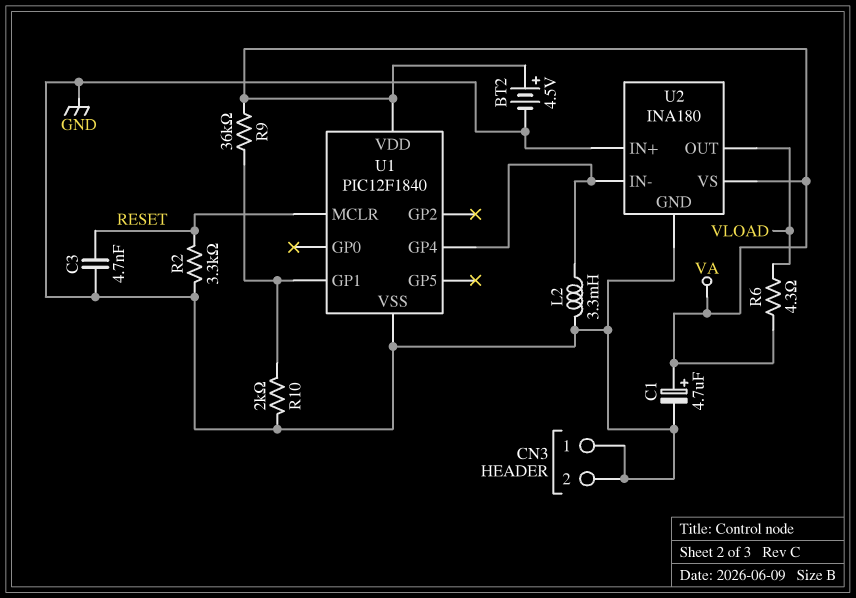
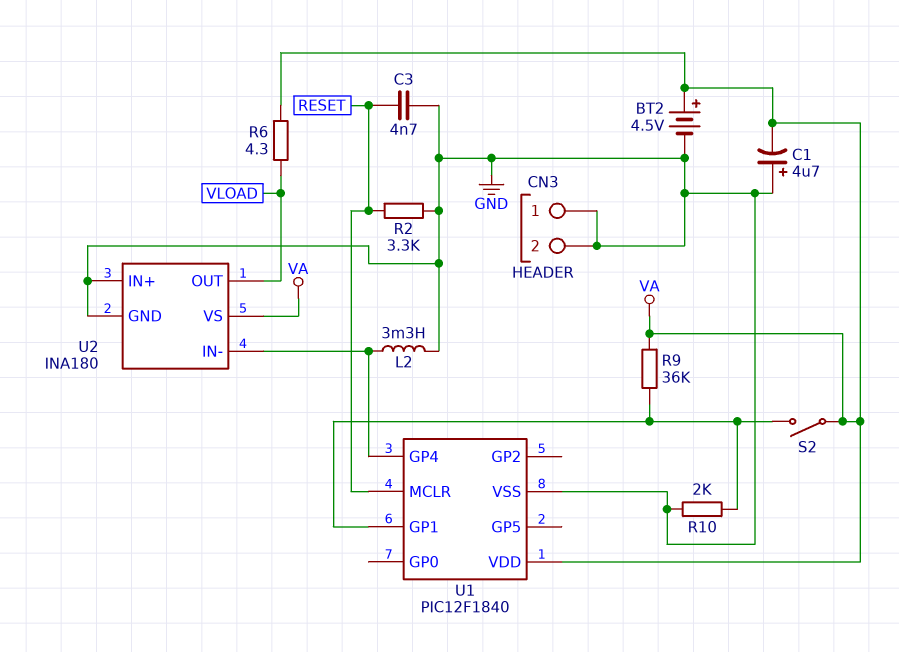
C1: 4.7uF (plus VA, minus GND) -> 4.7uF (plus GND, minus VA)
S2: none -> switch (U1/GP1, VA)

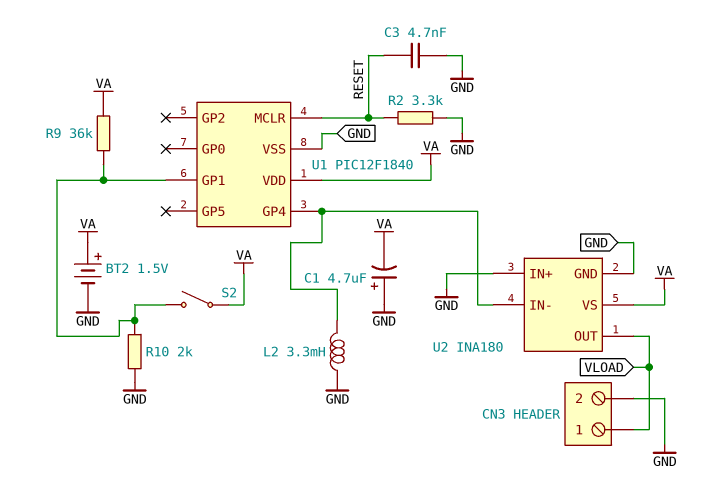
BT2: 4.5V (plus VA, minus GND) -> 1.5V (plus VA, minus GND)
CN3 pin 1: GND -> VLOAD
R6: 4.3 (VA, VLOAD) -> none

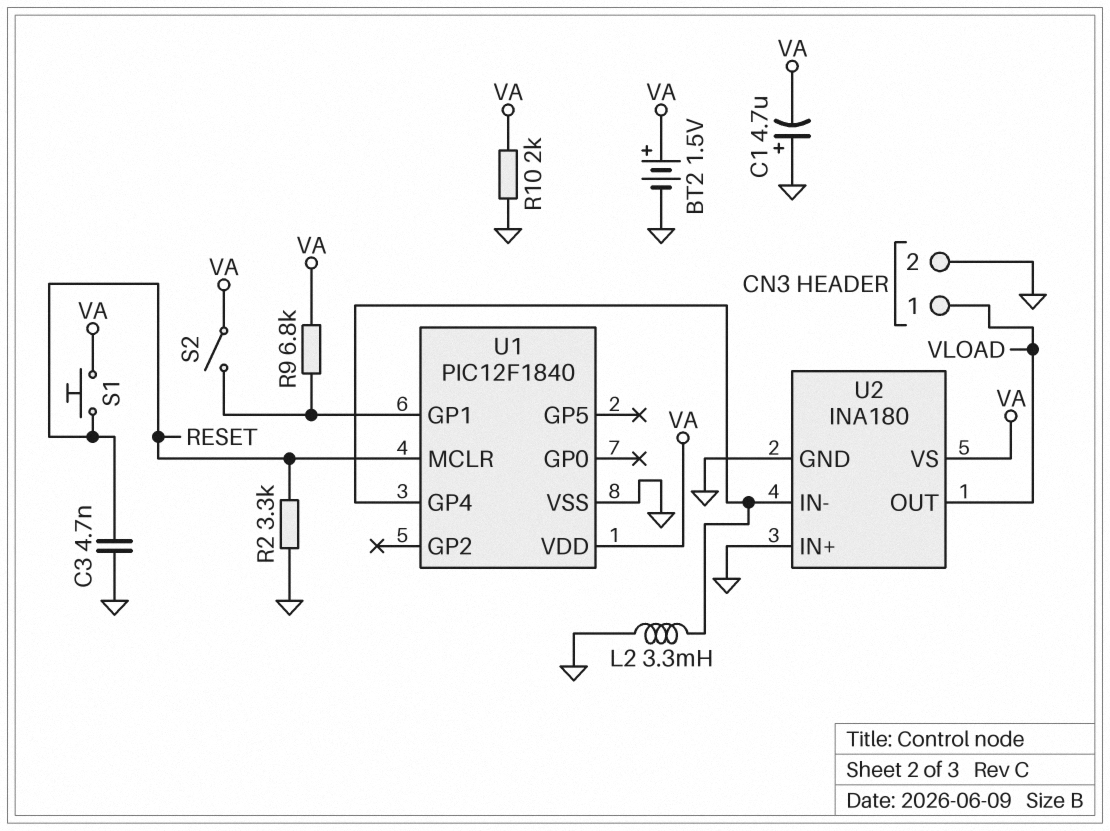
R9: 36k (U1/GP1, VA) -> 6.8k (U1/GP1, VA)
R10: 2k (GND, U1/GP1) -> 2k (GND, VA)
S1: none -> button (RESET, VA)

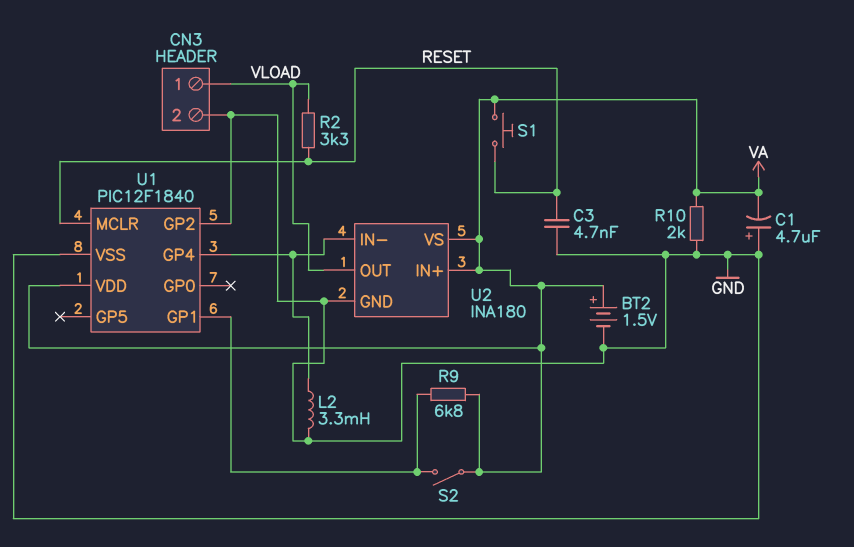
R2: 3.3k (GND, RESET) -> 3.3k (RESET, VLOAD)
U1 pin GP2: none -> GND
U2 pin IN+: GND -> VA

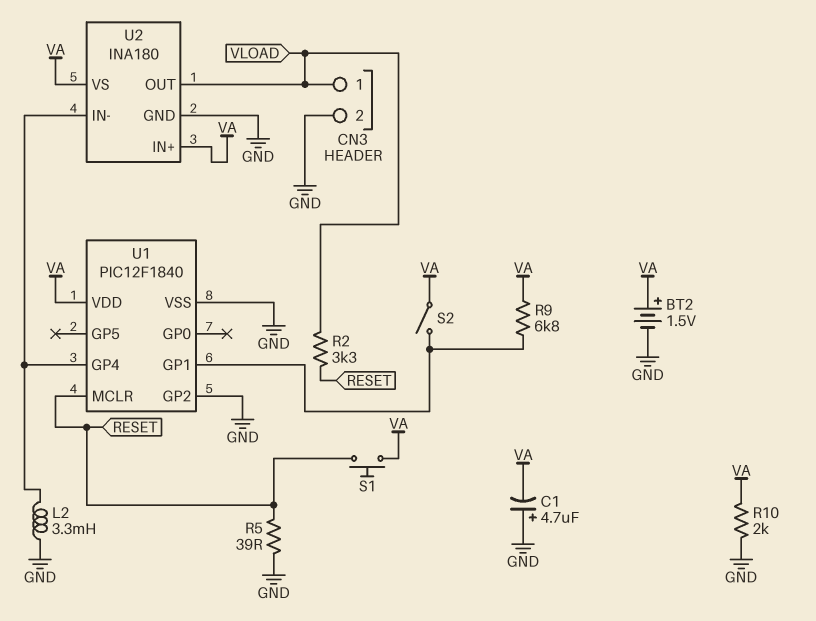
C3: 4.7nF (GND, RESET) -> none
R5: none -> 39 (GND, RESET)

